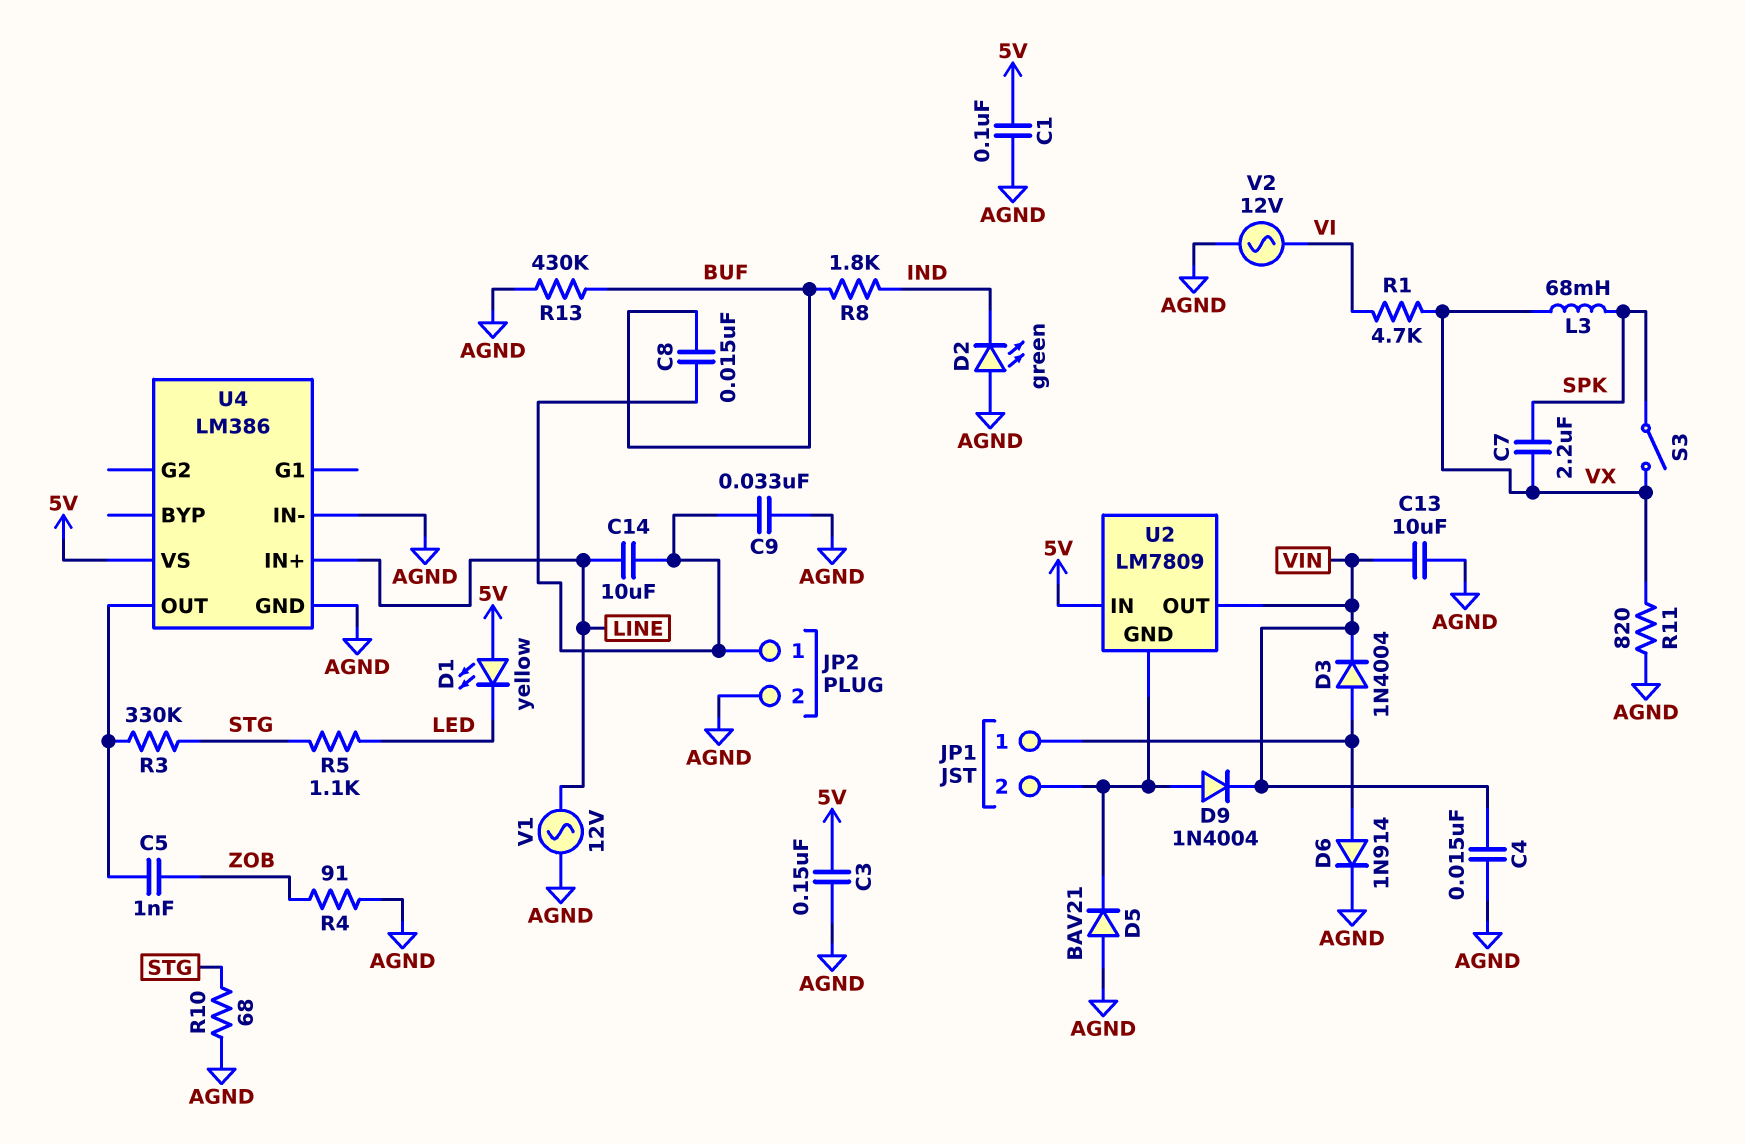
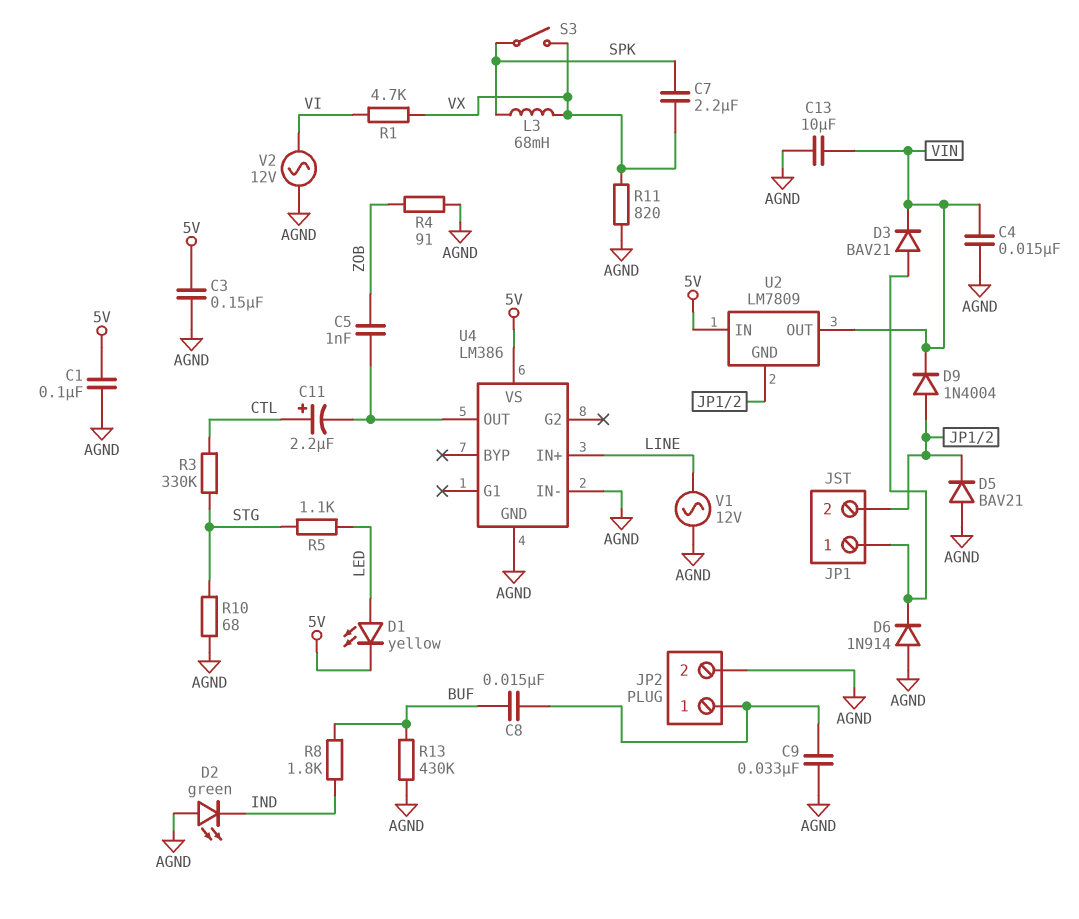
C11: none -> 2.2uF (plus CTL, minus U4/OUT)
C14: 10uF (JP2/1, LINE) -> none
D1: LED yellow (A 5V, K LED) -> LED yellow (A LED, K 5V)
D3: diode 1N4004 (A JP1/1, K VIN) -> diode BAV21 (A JP1/1, K VIN)
D6: diode 1N914 (A JP1/1, K AGND) -> diode 1N914 (A AGND, K JP1/1)
R3: 330k (STG, U4/OUT) -> 330k (CTL, STG)

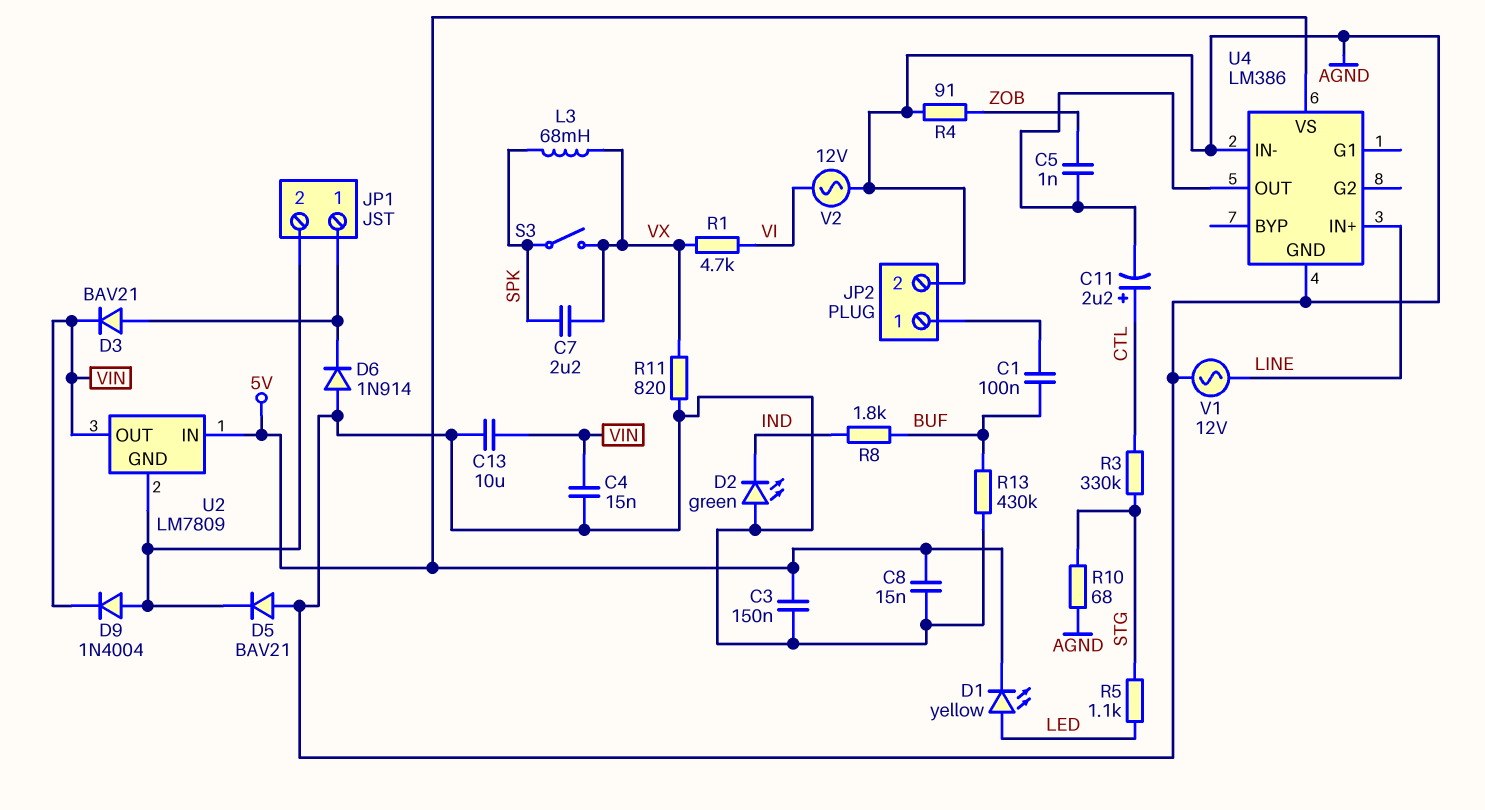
C1: 100nF (5V, AGND) -> 100nF (BUF, JP2/1)
C8: 15nF (BUF, JP2/1) -> 15nF (5V, AGND)
C9: 33nF (AGND, JP2/1) -> none

